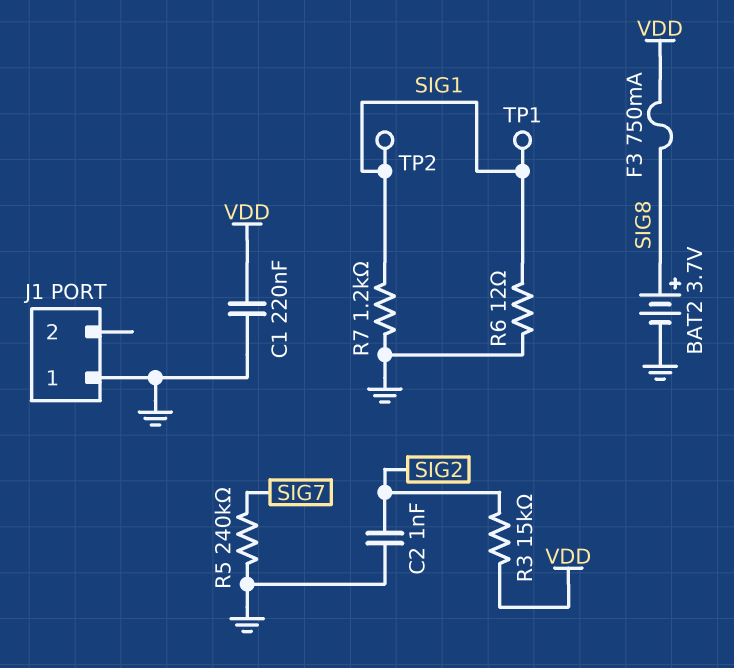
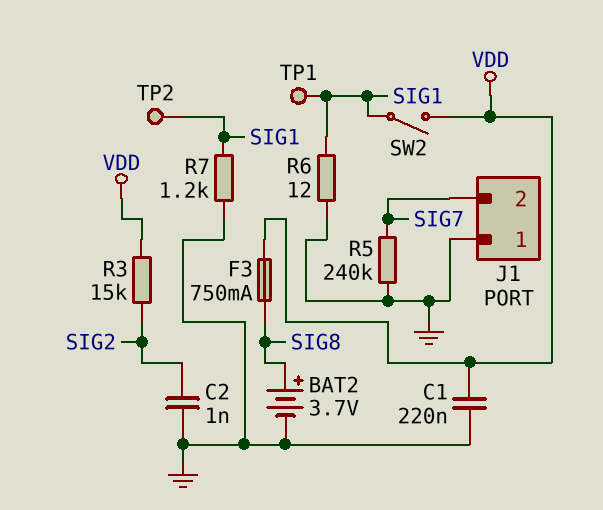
J1 pin 2: none -> SIG7
SW2: none -> switch (SIG1, VDD)

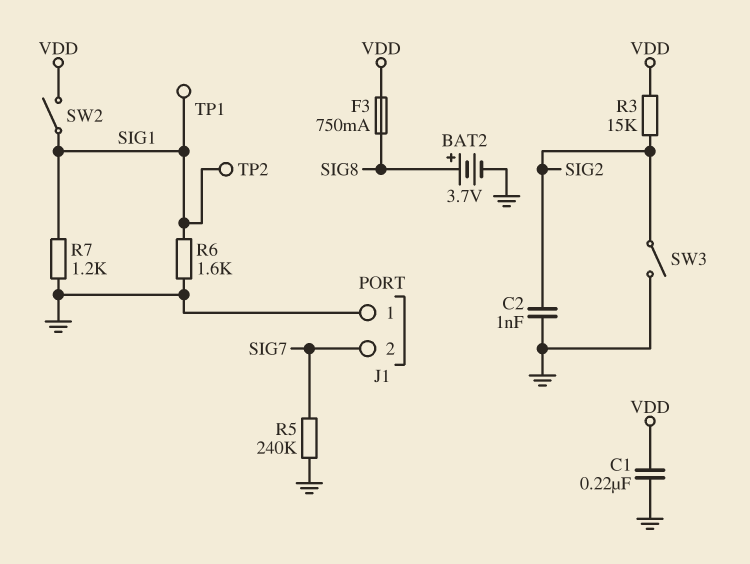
R6: 12 (GND, SIG1) -> 1.6k (GND, SIG1)
SW3: none -> switch (GND, SIG2)

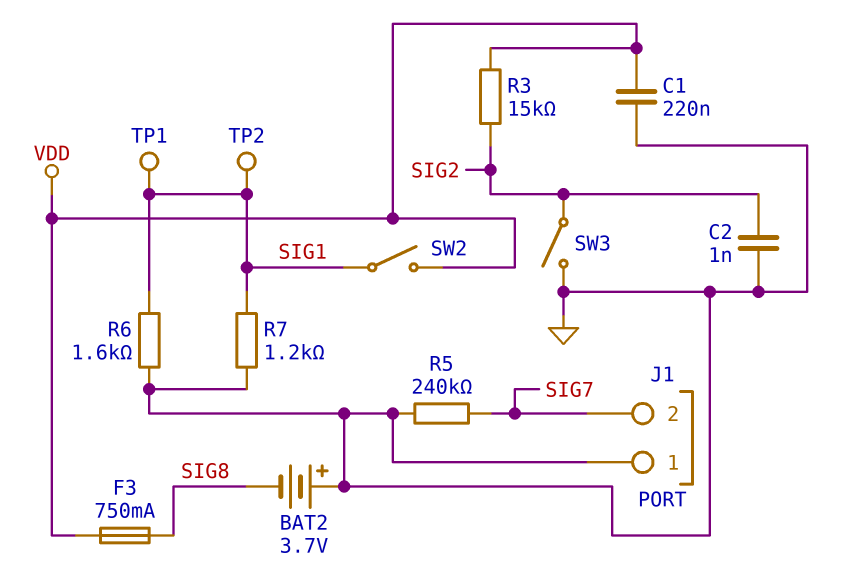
BAT2: 3.7V (plus SIG8, minus GND) -> 3.7V (plus GND, minus SIG8)

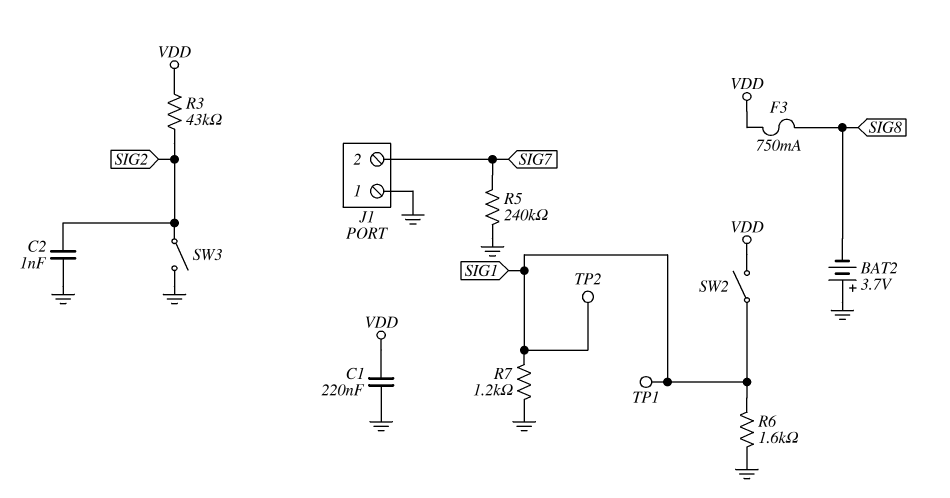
R3: 15k (SIG2, VDD) -> 43k (SIG2, VDD)

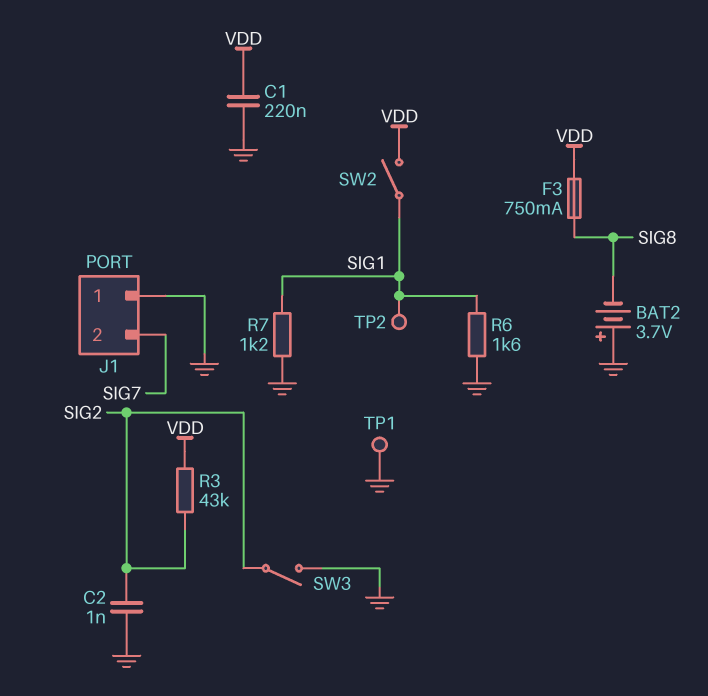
R5: 240k (GND, SIG7) -> none
TP1: test point (SIG1) -> test point (GND)

